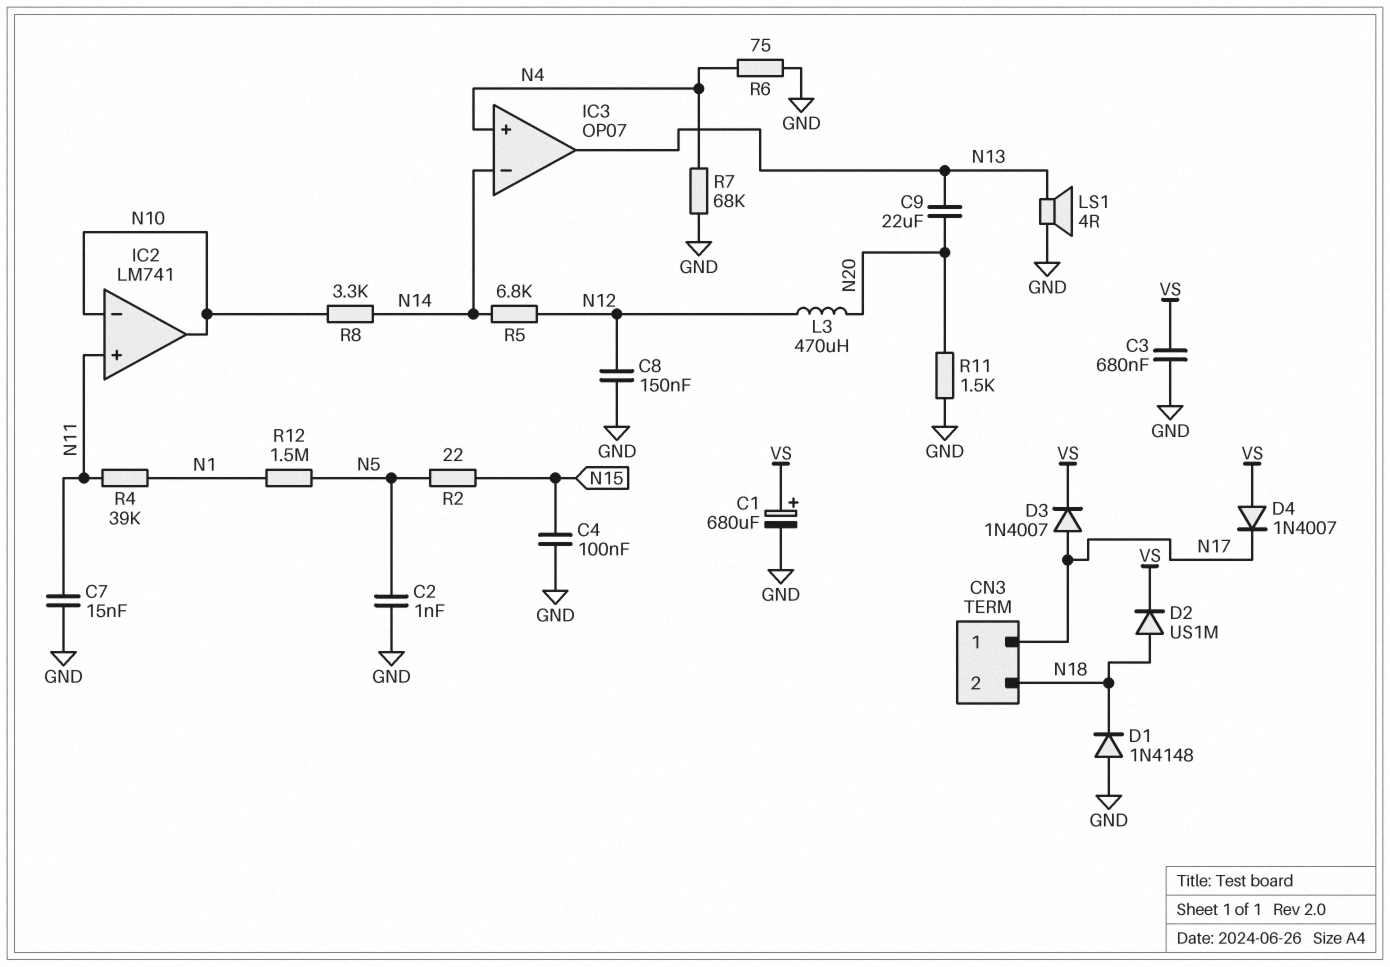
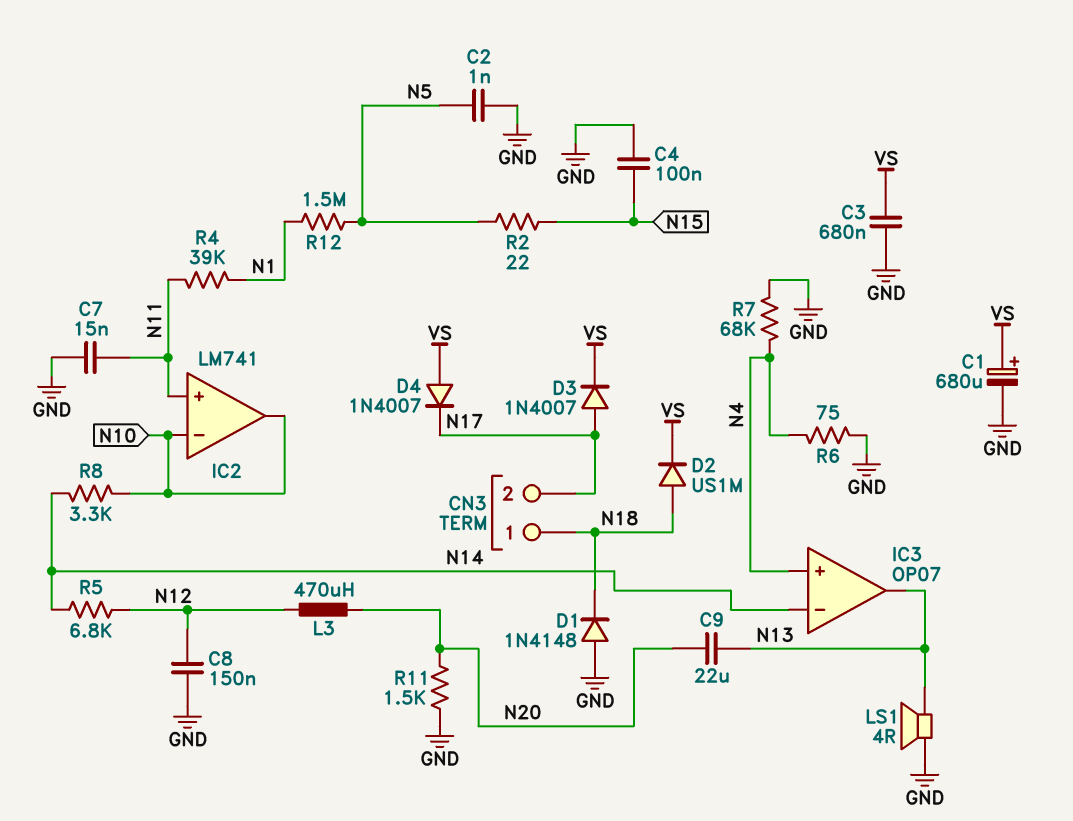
CN3 pin 1: N17 -> N18
CN3 pin 2: N18 -> N17

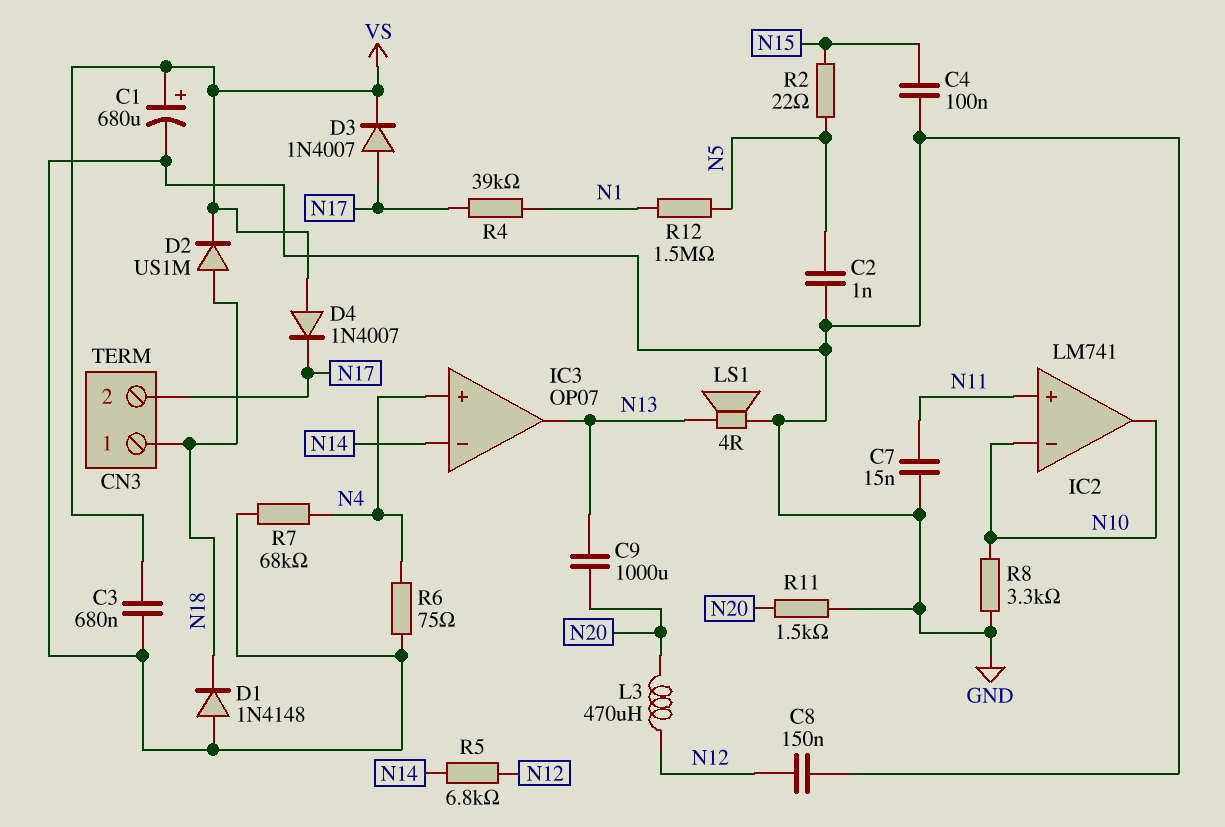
C9: 22uF (N13, N20) -> 1000uF (N13, N20)
R4: 39k (N1, N11) -> 39k (N1, N17)
R8: 3.3k (N10, N14) -> 3.3k (GND, N10)

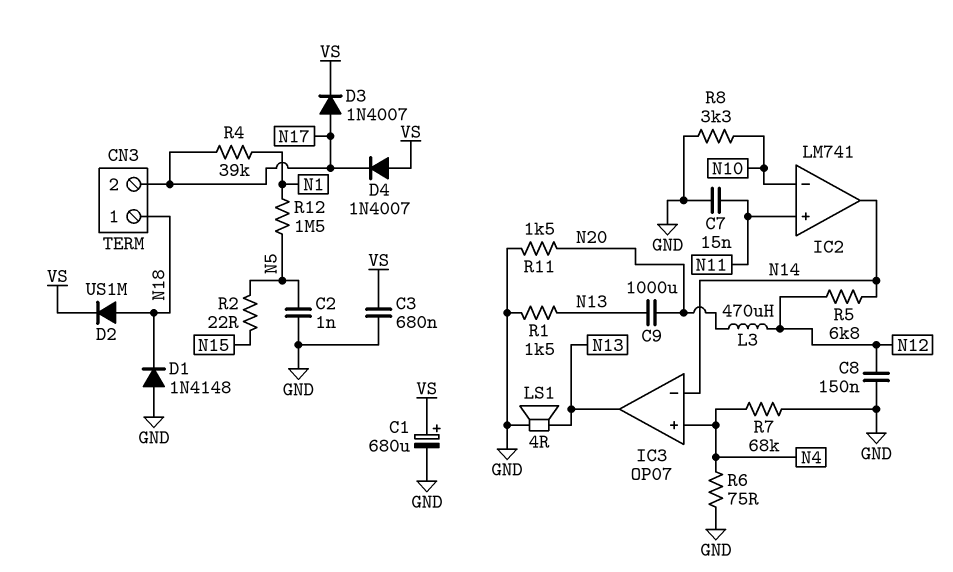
C4: 100nF (GND, N15) -> none
IC2 pin out: N10 -> N14
R1: none -> 1.5k (GND, N13)

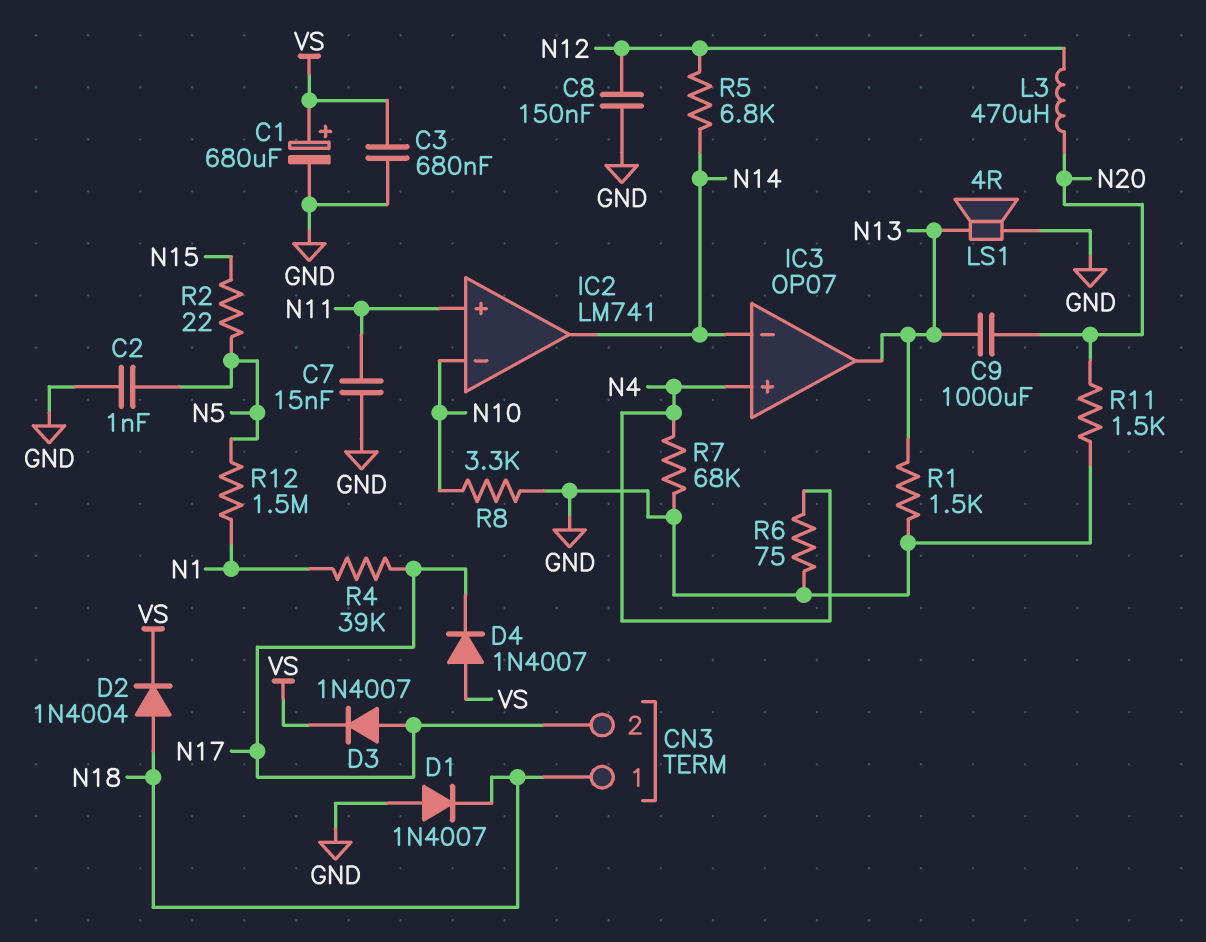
D1: diode 1N4148 (A GND, K N18) -> diode 1N4007 (A GND, K N18)
D2: diode US1M (A N18, K VS) -> diode 1N4004 (A N18, K VS)

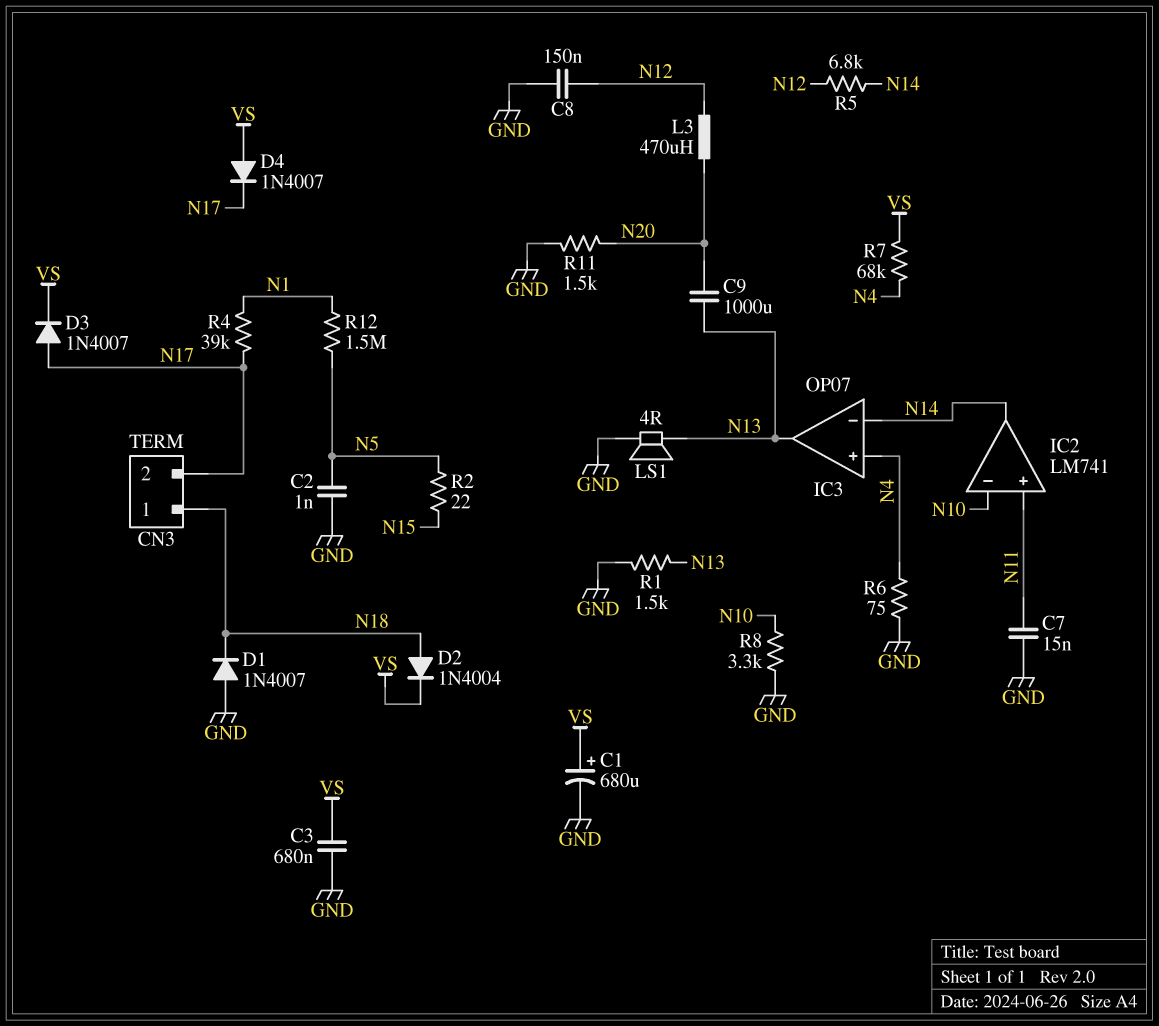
R7: 68k (GND, N4) -> 68k (N4, VS)

